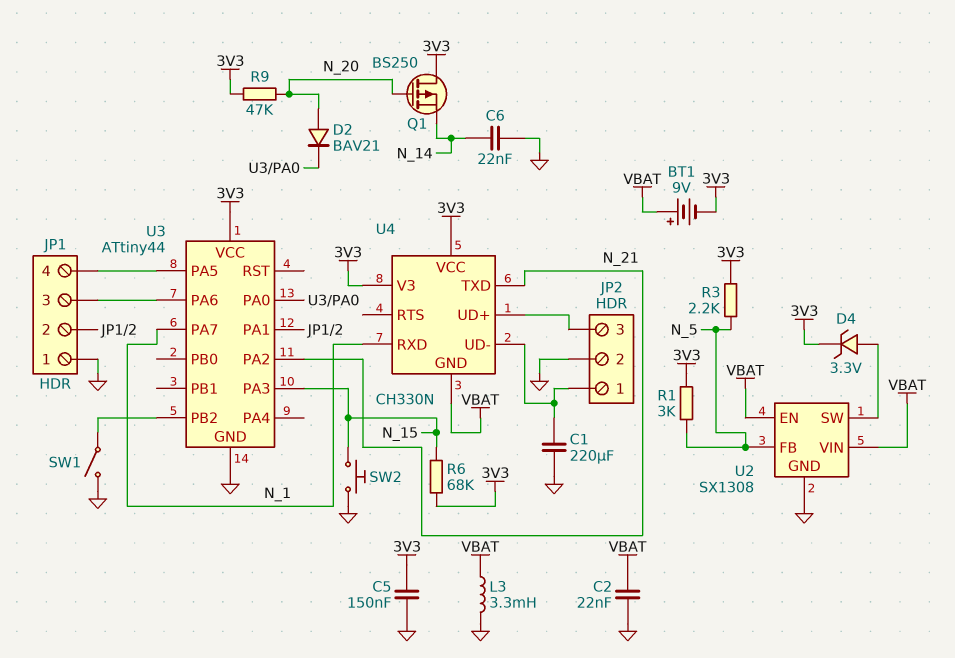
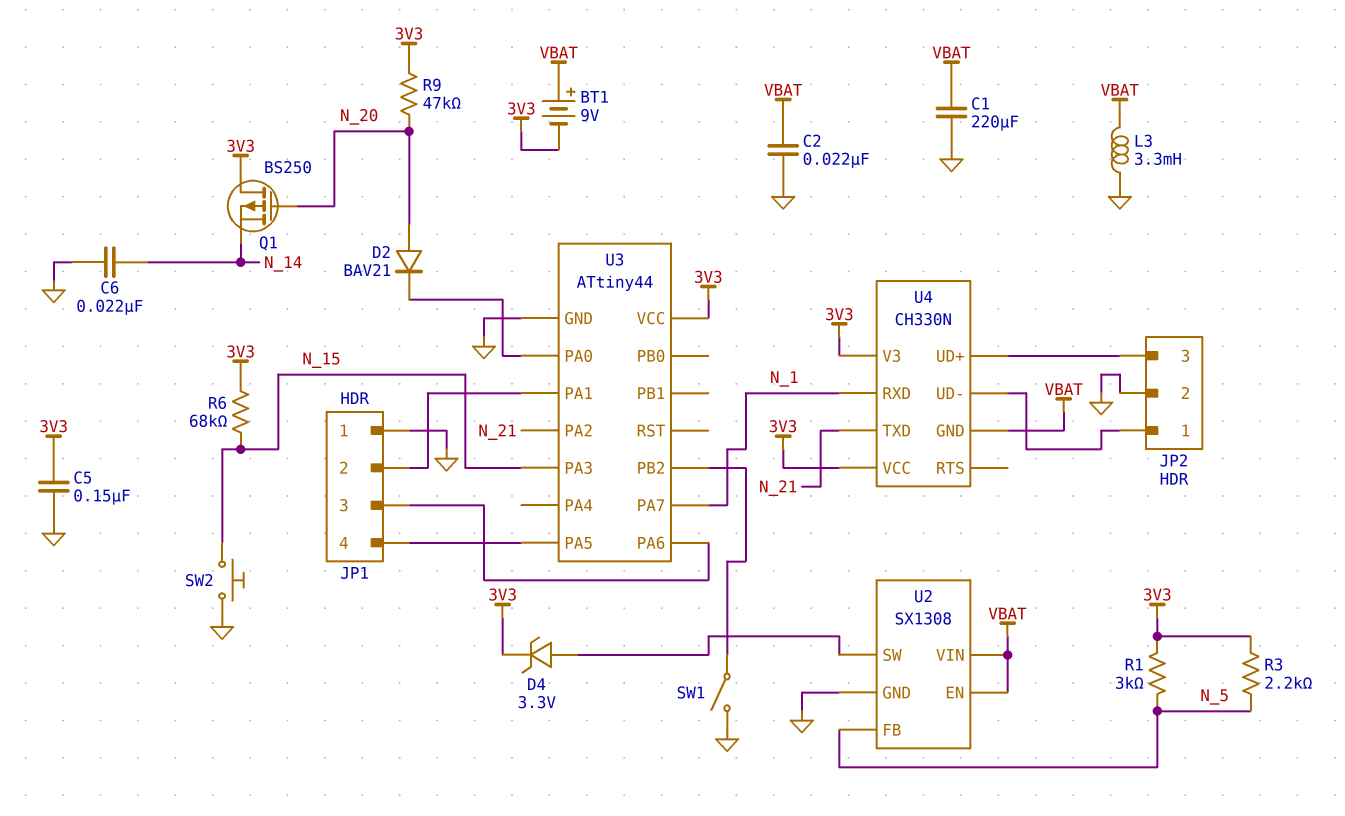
C1: 220uF (GND, JP2/1) -> 220uF (GND, VBAT)

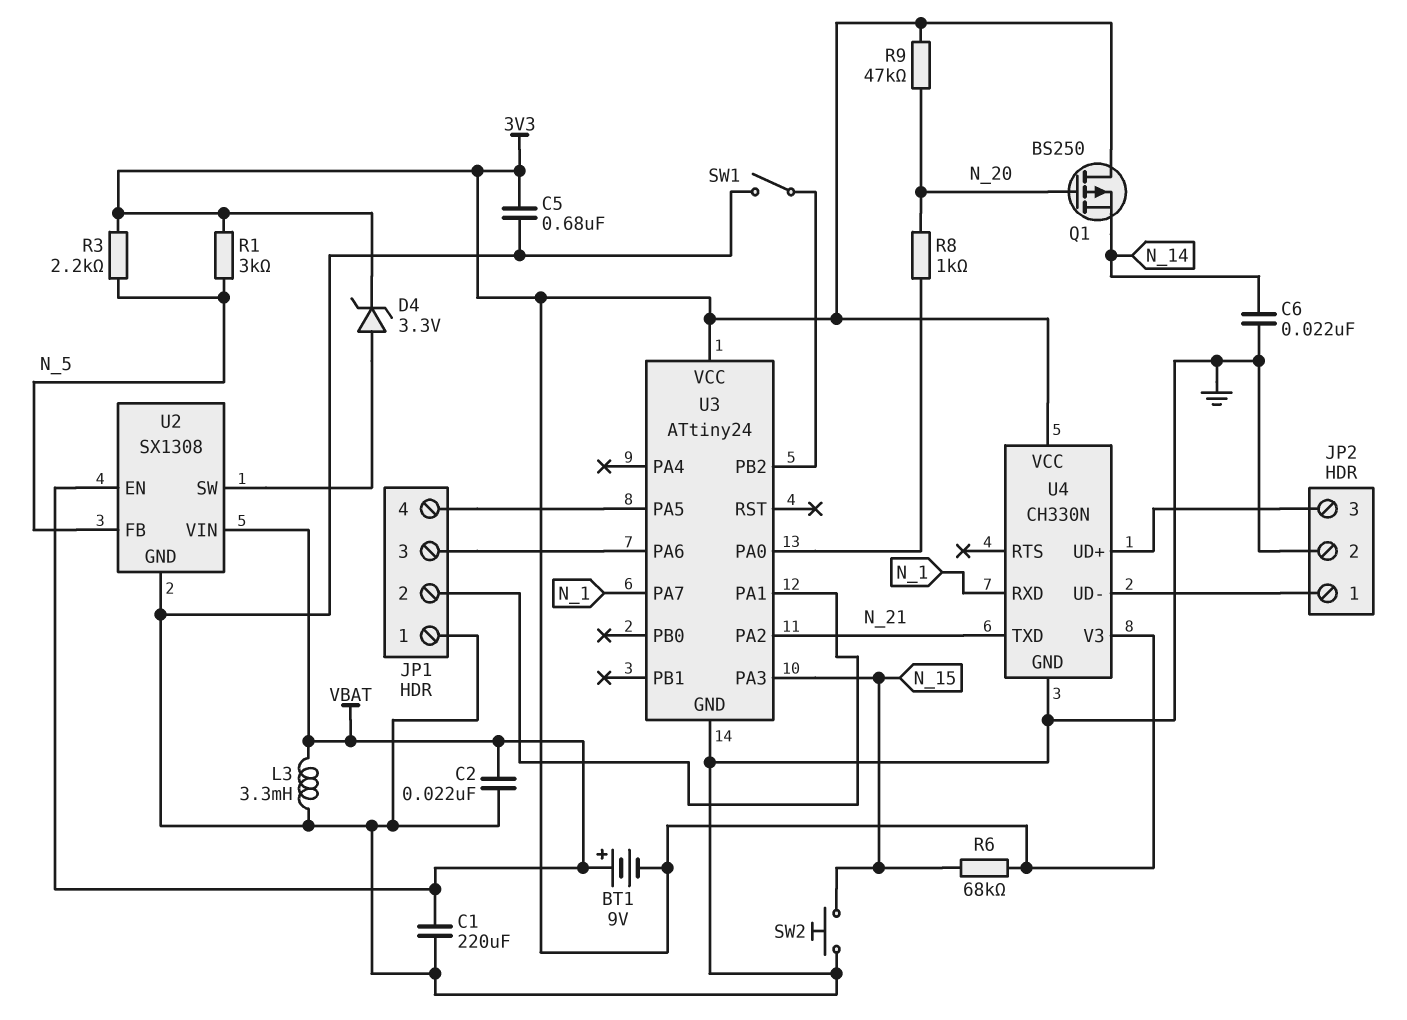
C5: 150nF (3V3, GND) -> 680nF (3V3, GND)
D2: diode BAV21 (A N_20, K U3/PA0) -> none
R8: none -> 1k (N_20, U3/PA0)
U3: ATtiny44 -> ATtiny24
U4 pin GND: VBAT -> GND

